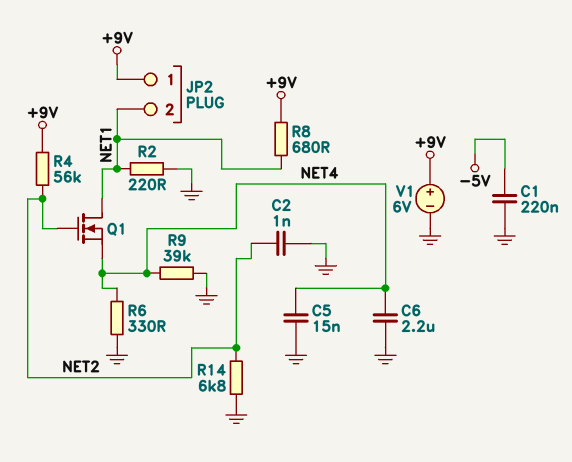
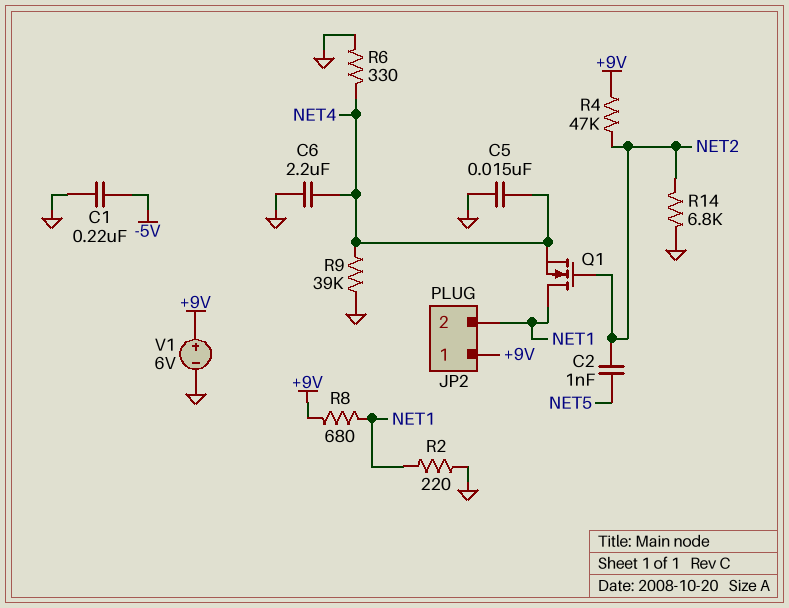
C2: 1nF (GND, NET2) -> 1nF (NET2, NET5)
R4: 56k (+9V, NET2) -> 47k (+9V, NET2)

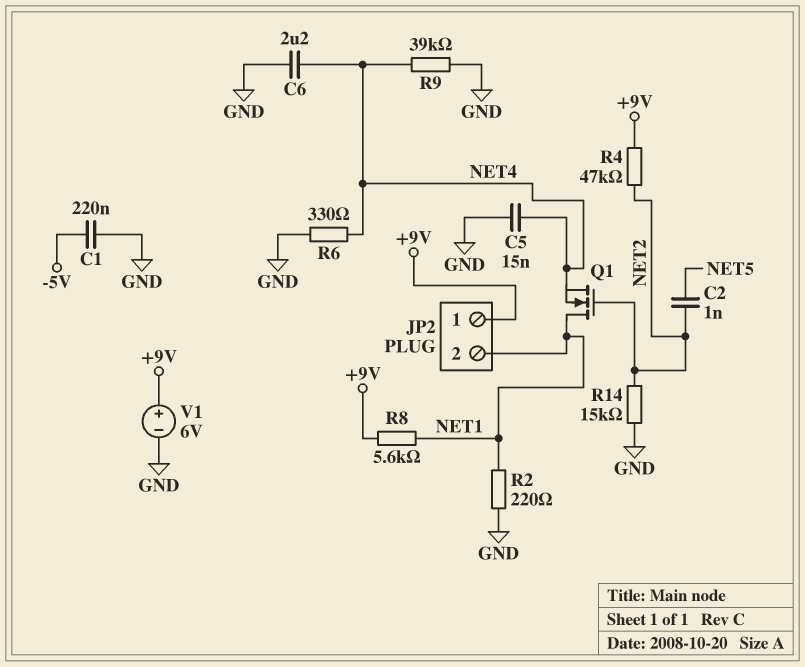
R8: 680 (+9V, NET1) -> 5.6k (+9V, NET1)
R14: 6.8k (GND, NET2) -> 15k (GND, NET2)

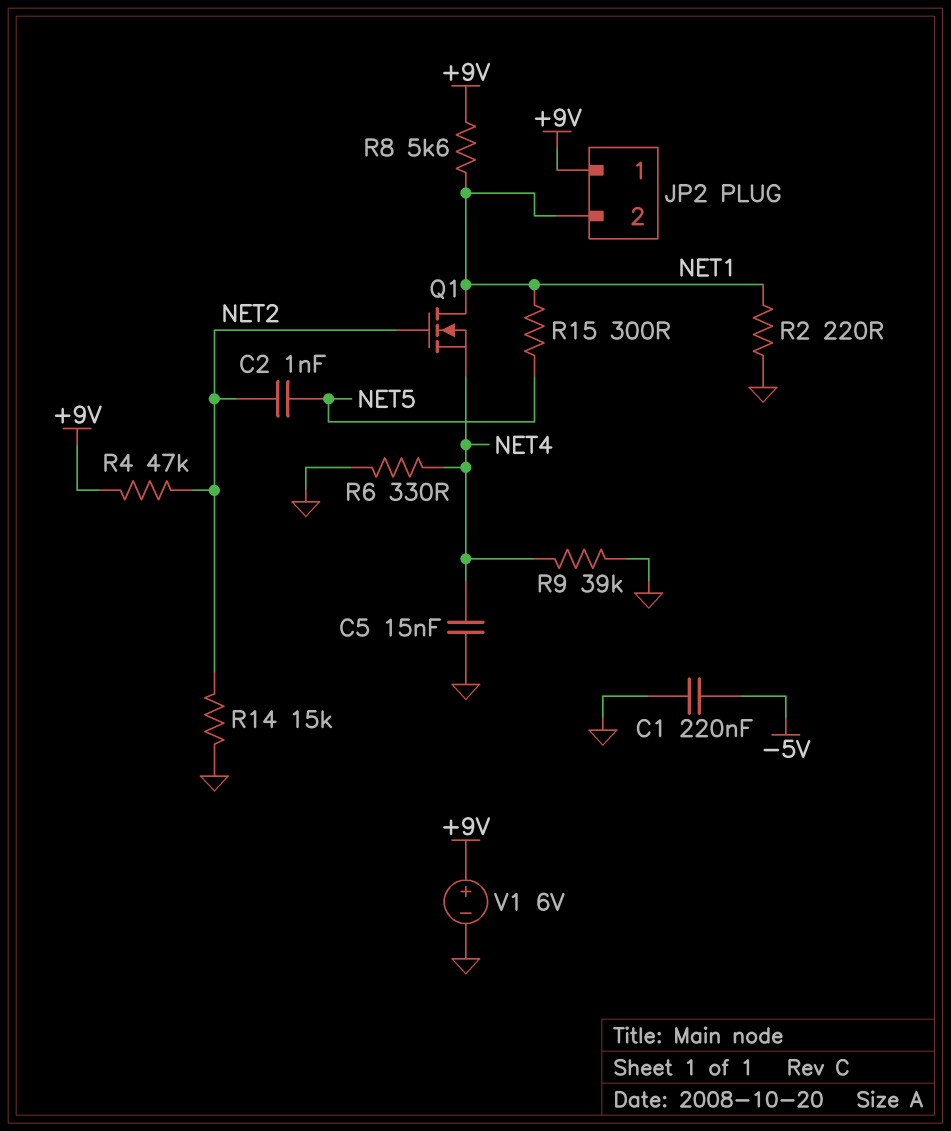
C6: 2.2uF (GND, NET4) -> none
R15: none -> 300 (NET1, NET5)

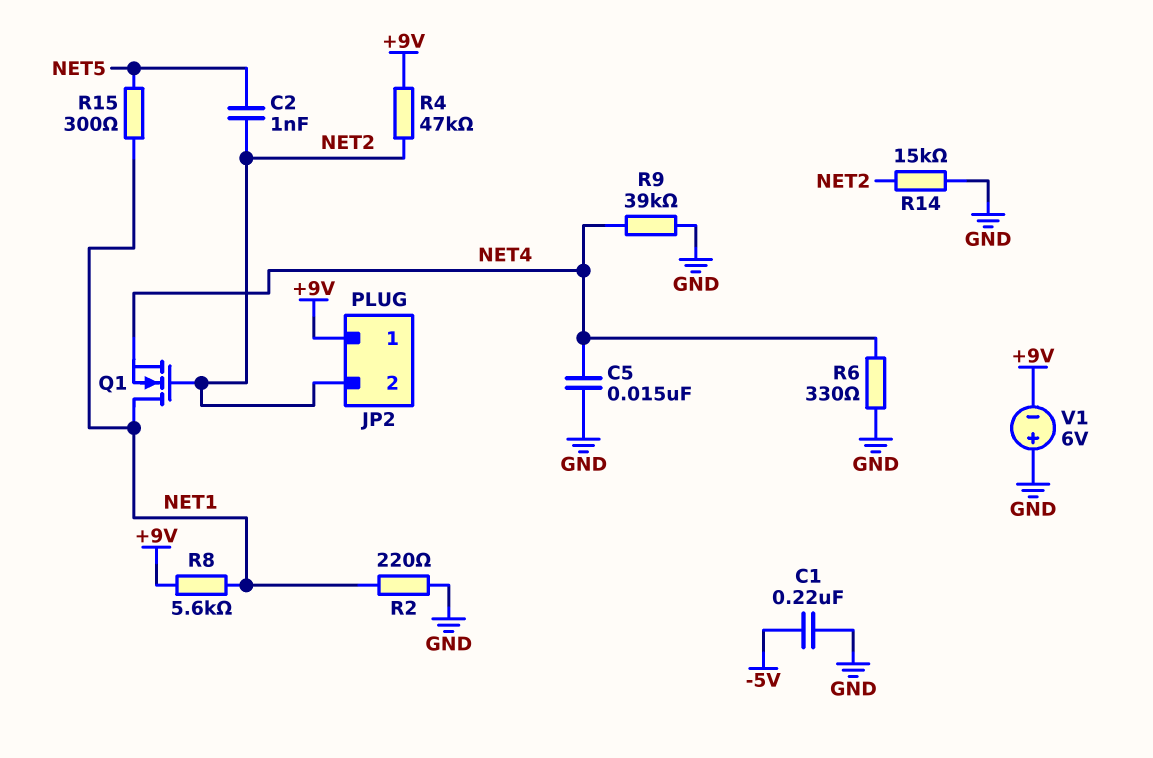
JP2 pin 2: NET1 -> NET2
V1: 6V (plus +9V, minus GND) -> 6V (plus GND, minus +9V)

